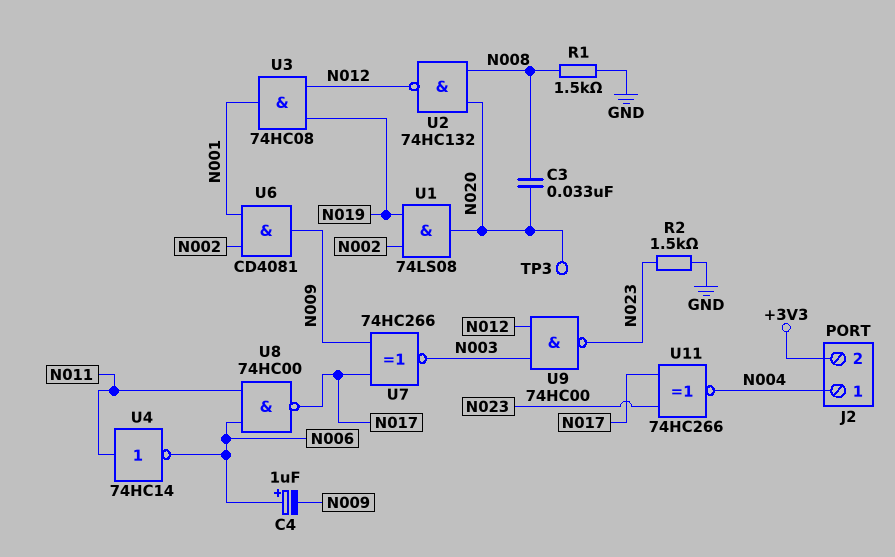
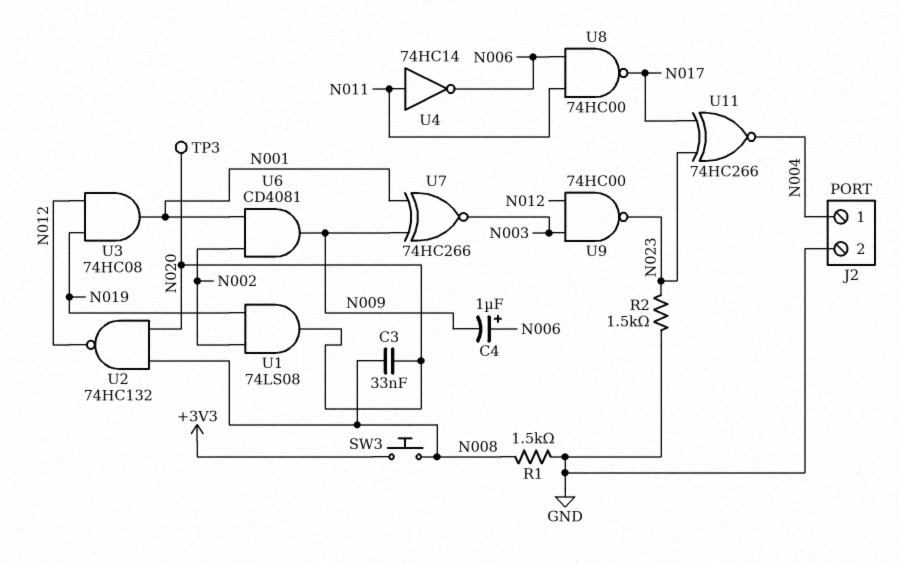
J2 pin 2: +3V3 -> GND
SW3: none -> button (+3V3, N008)
U7: XNOR 74HC266 (in N009, in N017, out N003) -> XNOR 74HC266 (in N001, in N009, out N003)

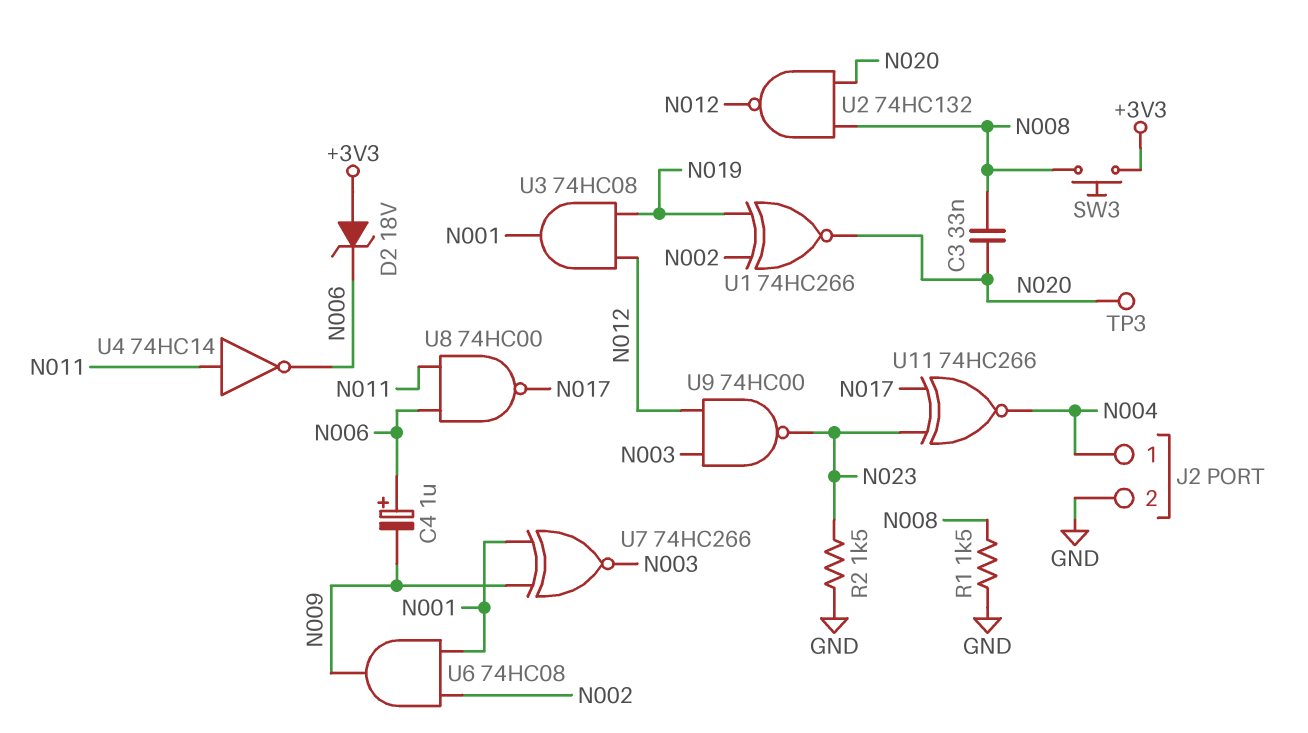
D2: none -> zener 18V (A +3V3, K N006)
U1: AND 74LS08 (in N002, in N019, out N020) -> XNOR 74HC266 (in N002, in N019, out N020)
U6: AND CD4081 (in N001, in N002, out N009) -> AND 74HC08 (in N001, in N002, out N009)

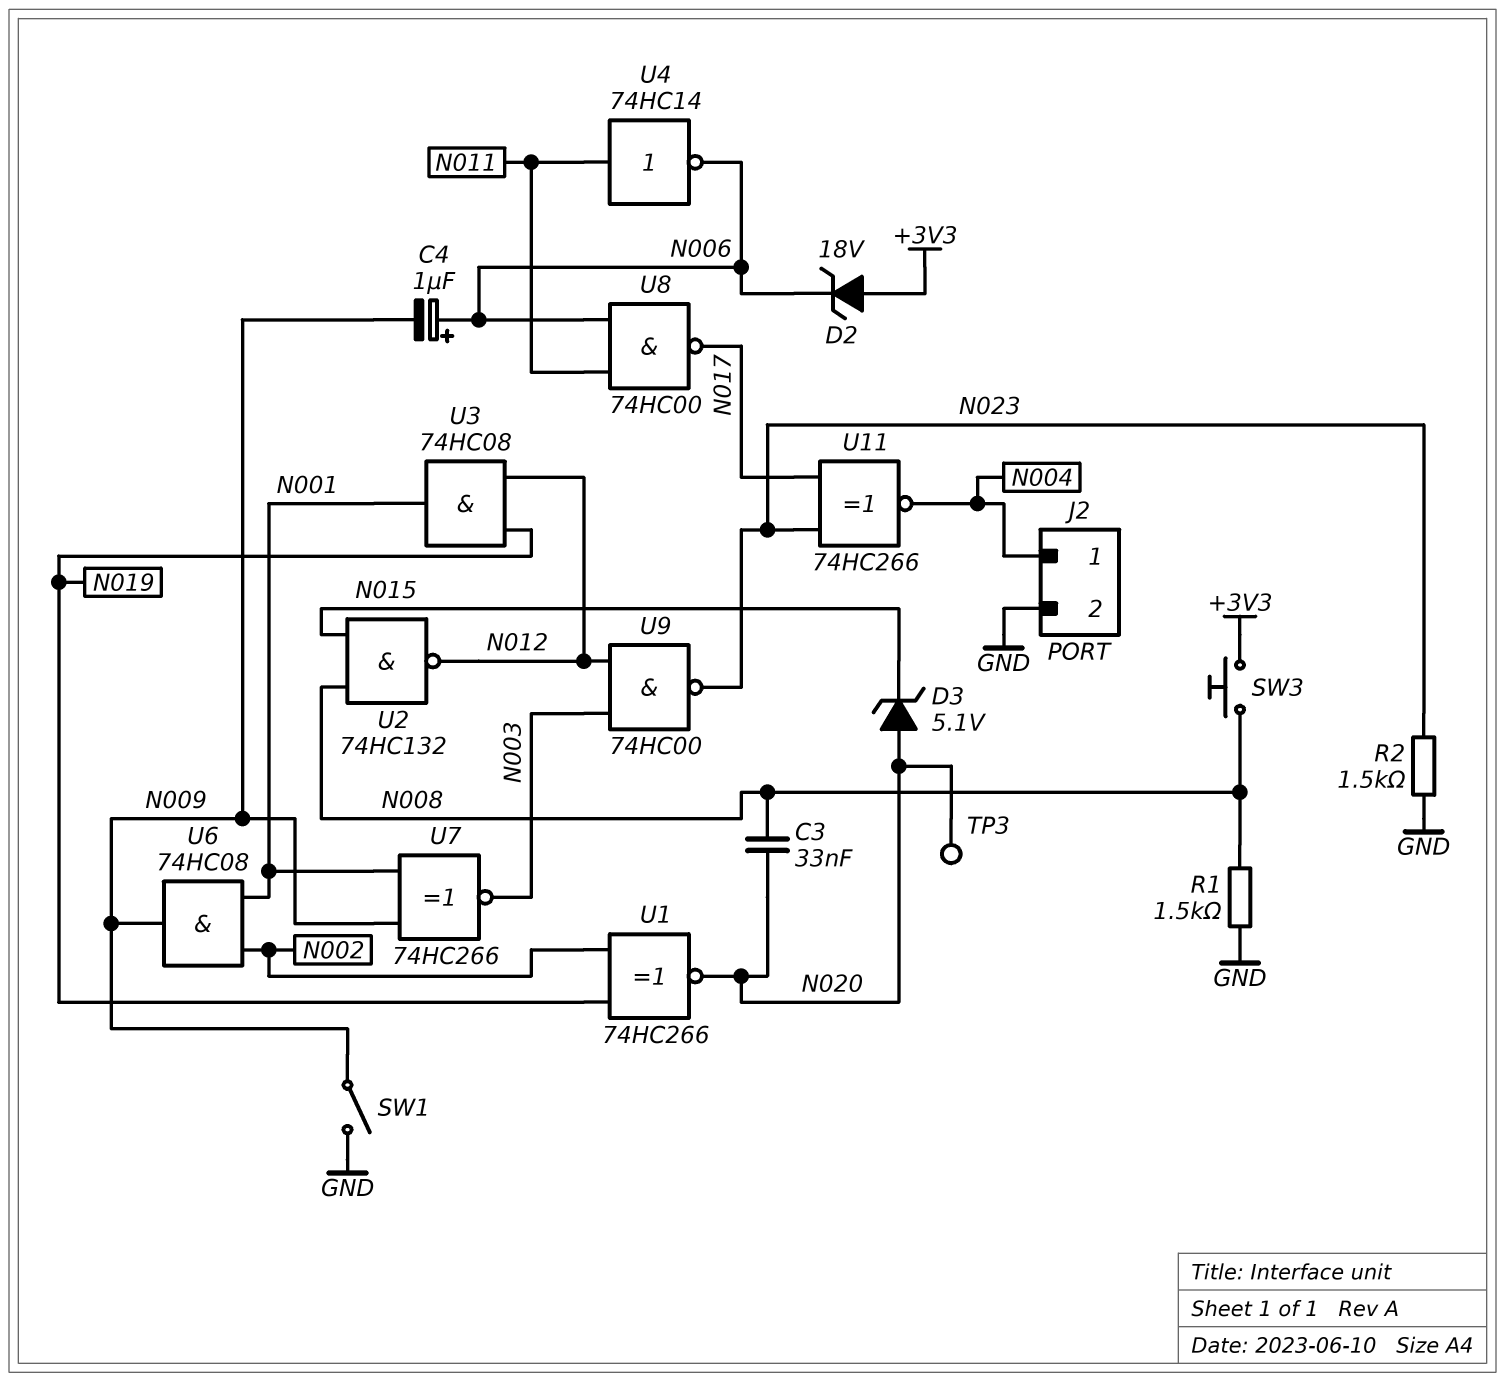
D3: none -> zener 5.1V (A N020, K N015)
SW1: none -> switch (GND, N009)
U2: NAND 74HC132 (in N008, in N020, out N012) -> NAND 74HC132 (in N008, in N015, out N012)

